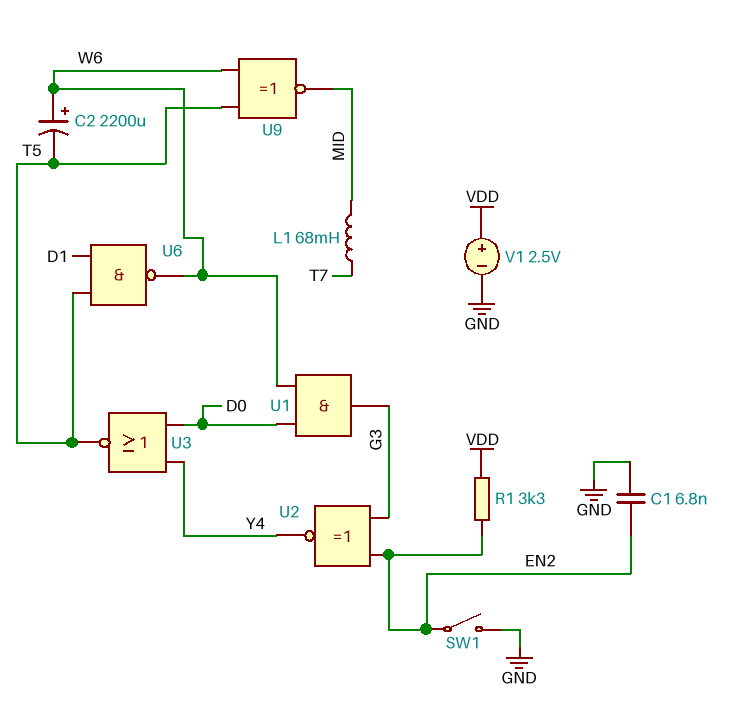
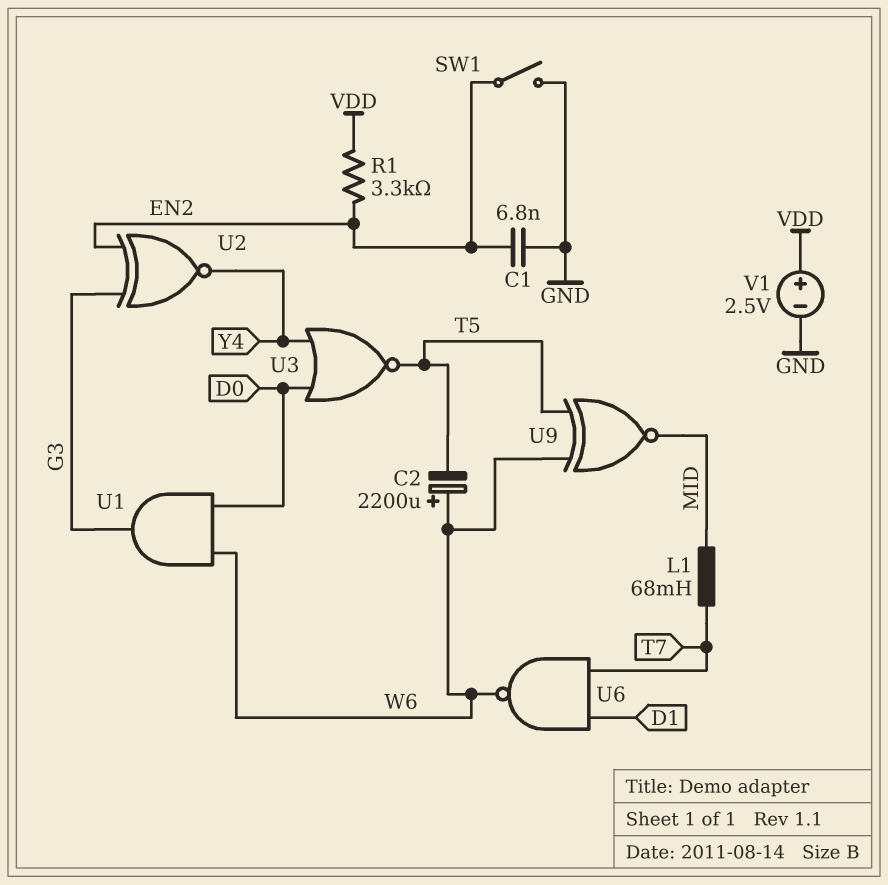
U6: NAND (in D1, in T5, out W6) -> NAND (in D1, in T7, out W6)

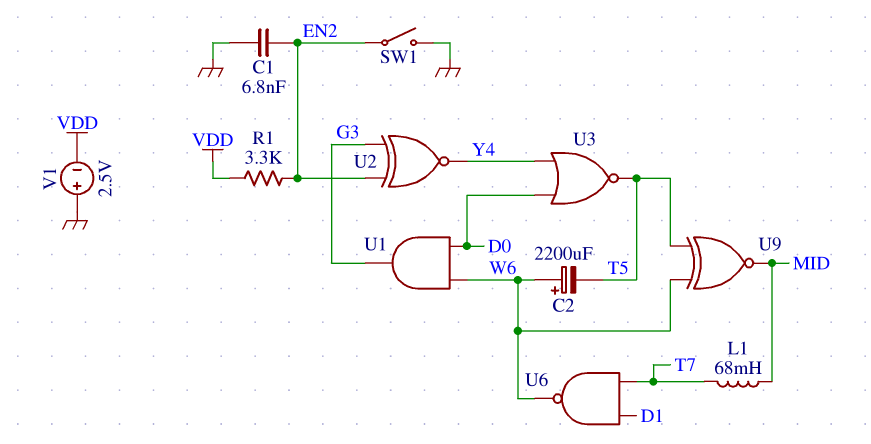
V1: 2.5V (plus VDD, minus GND) -> 2.5V (plus GND, minus VDD)

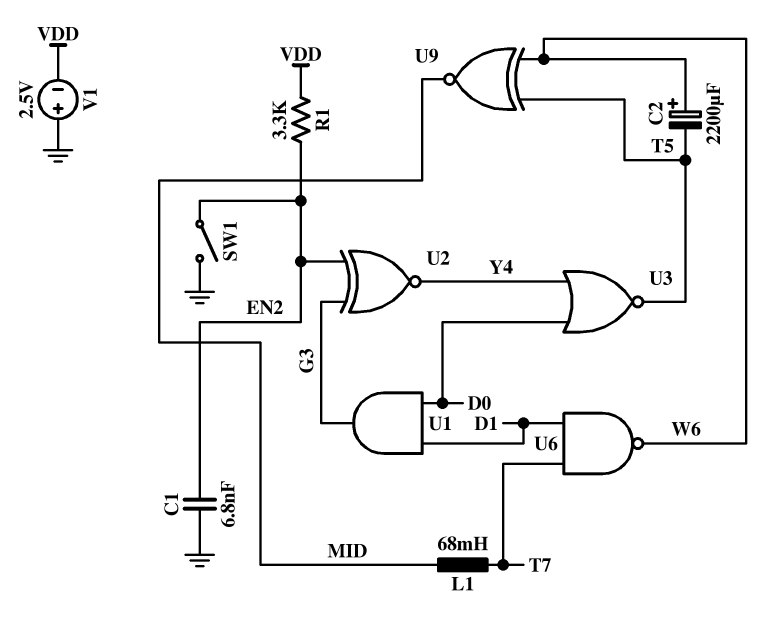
U1: AND (in D0, in W6, out G3) -> AND (in D0, in D1, out G3)

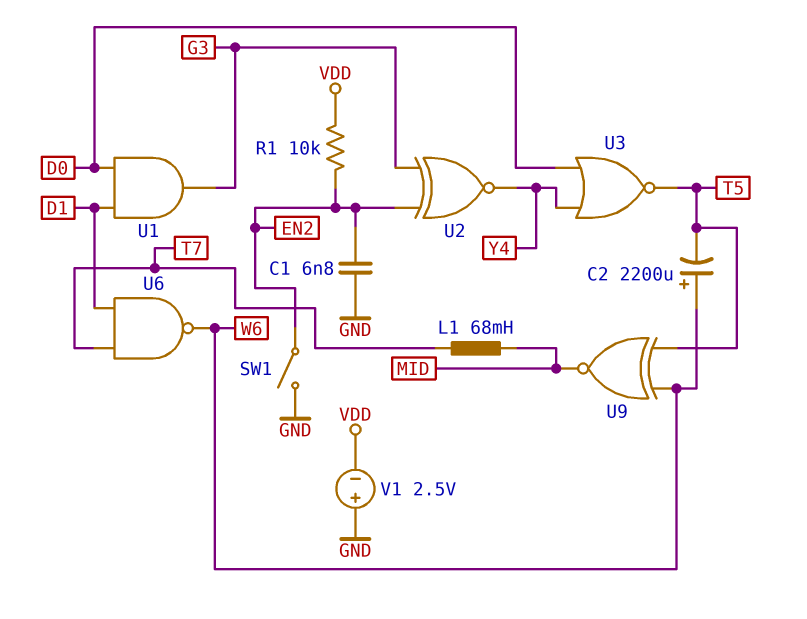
R1: 3.3k (EN2, VDD) -> 10k (EN2, VDD)

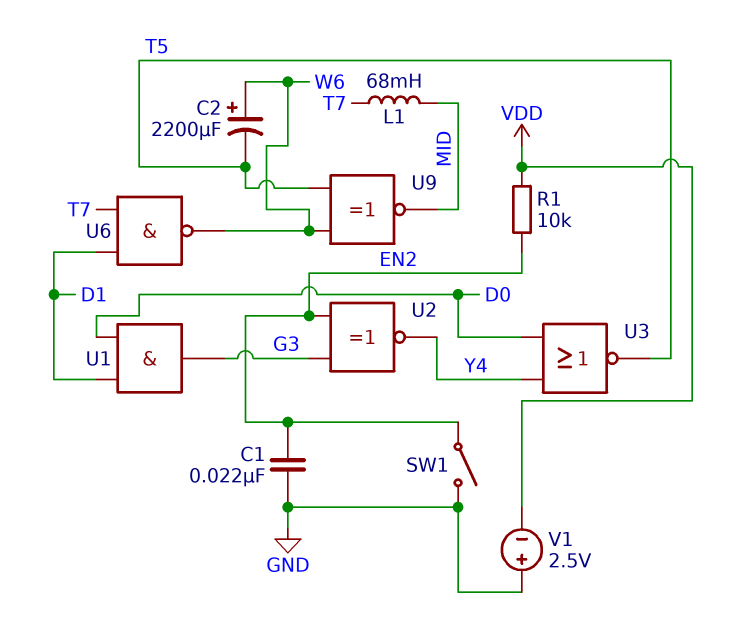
C1: 6.8nF (EN2, GND) -> 22nF (EN2, GND)

